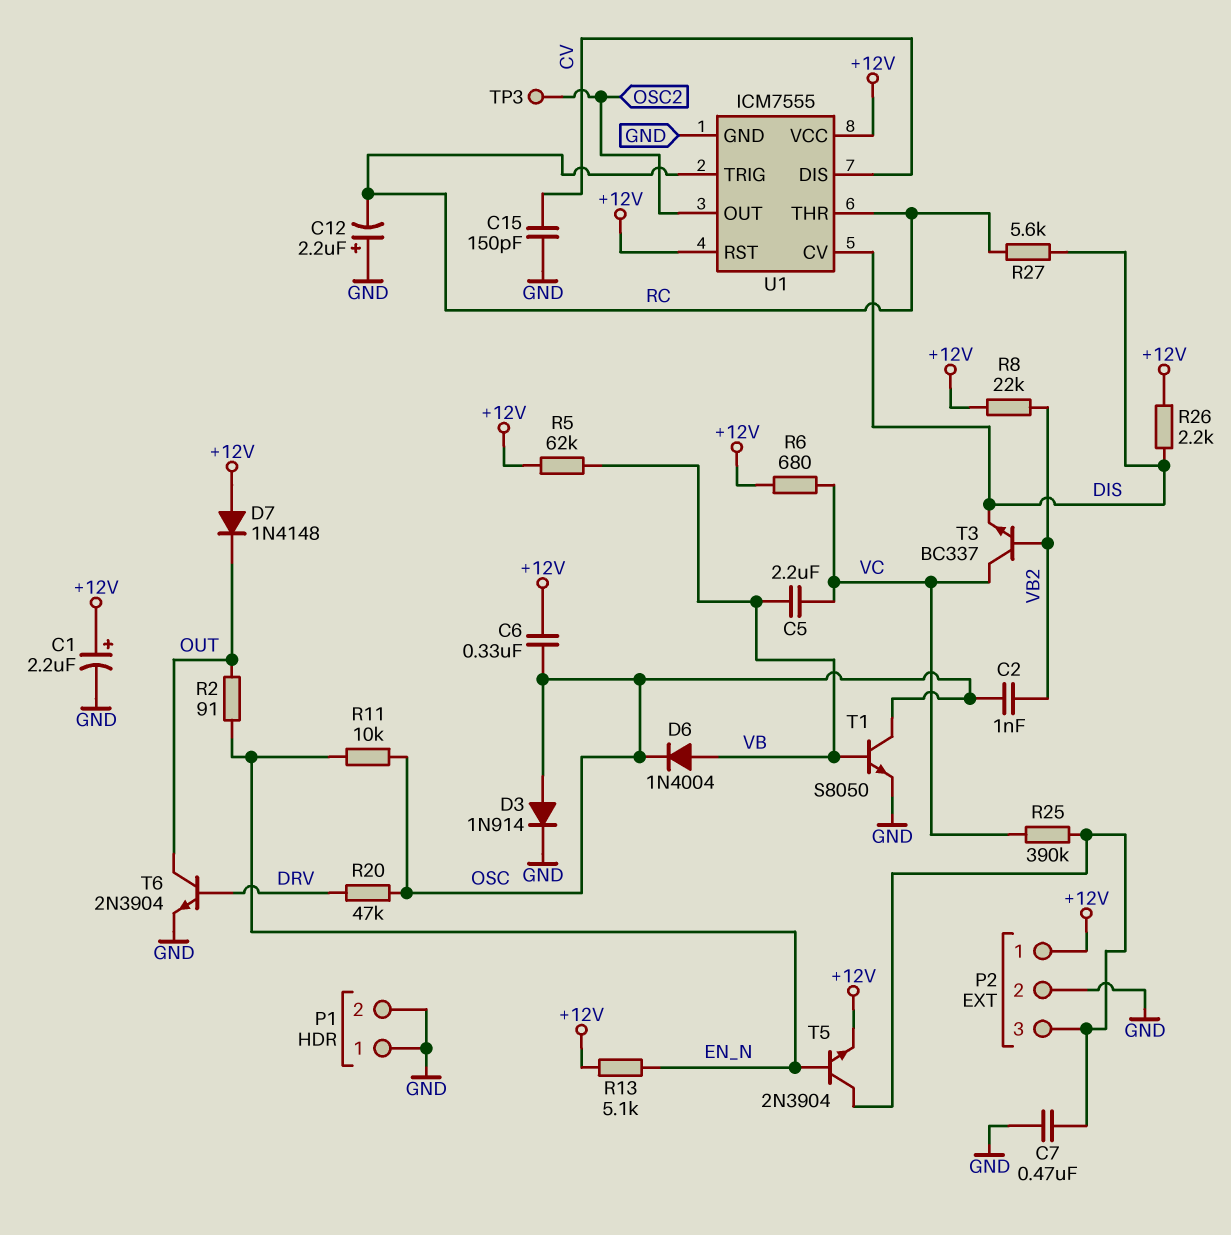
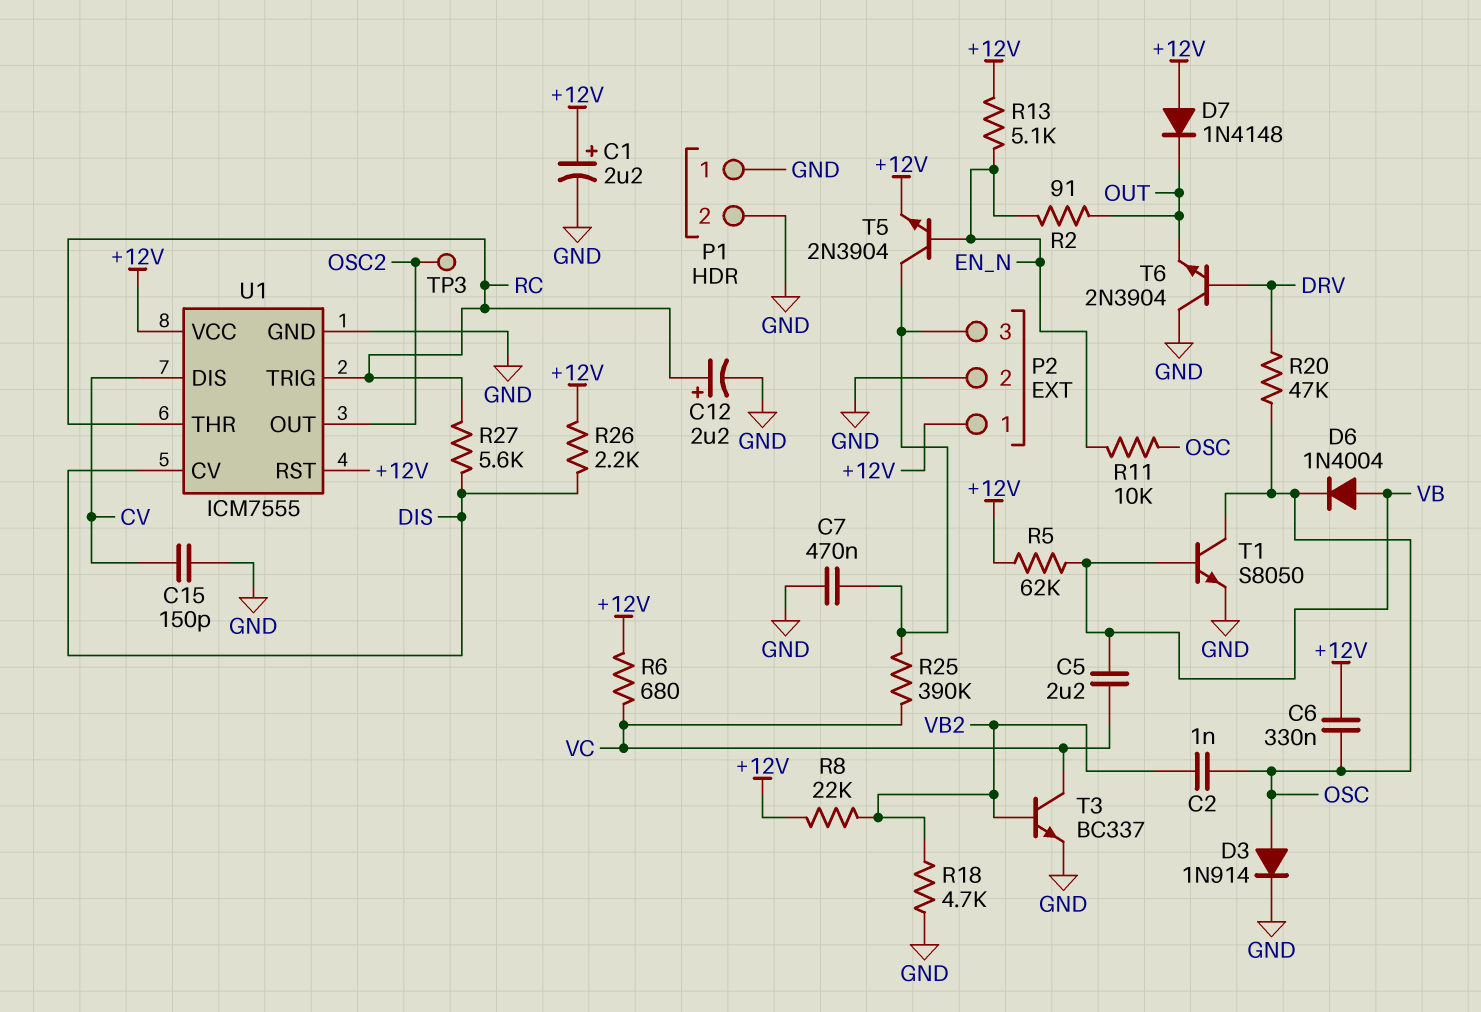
C12: 2.2uF (plus GND, minus RC) -> 2.2uF (plus RC, minus GND)
R18: none -> 4.7k (GND, VB2)
T3: NPN BC337 (B VB2, C VC, E DIS) -> NPN BC337 (B VB2, C VC, E GND)
T6: NPN 2N3904 (B DRV, C OUT, E GND) -> NPN 2N3904 (B DRV, C GND, E OUT)

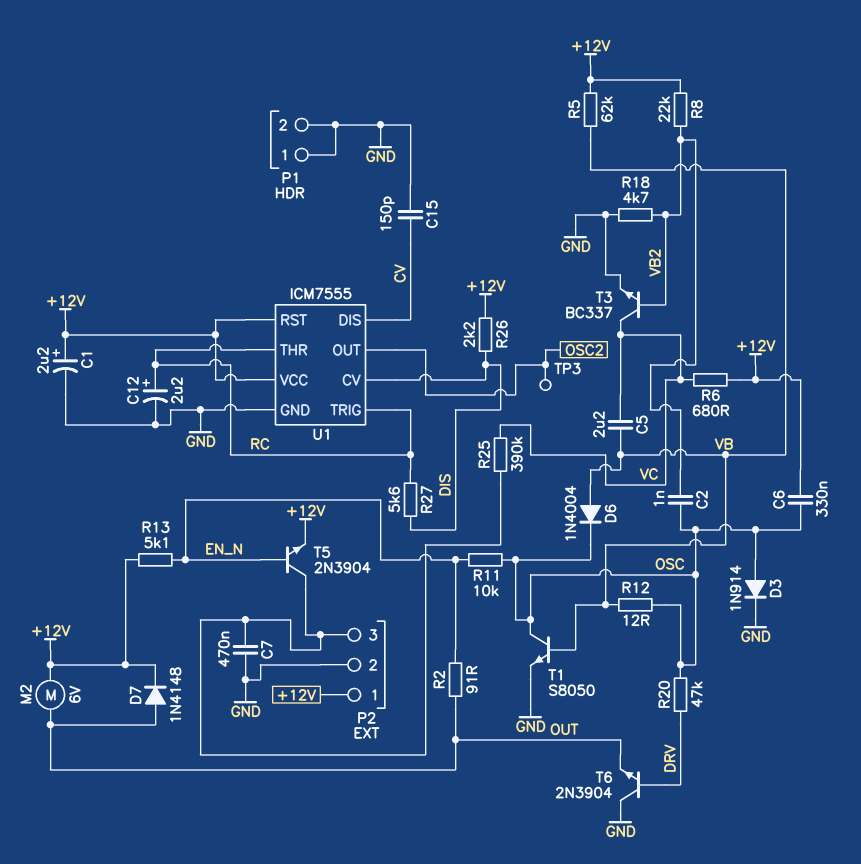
D7: diode 1N4148 (A +12V, K OUT) -> diode 1N4148 (A OUT, K +12V)
M2: none -> motor 6V (+12V, OUT)
R12: none -> 12 (OSC, VB)

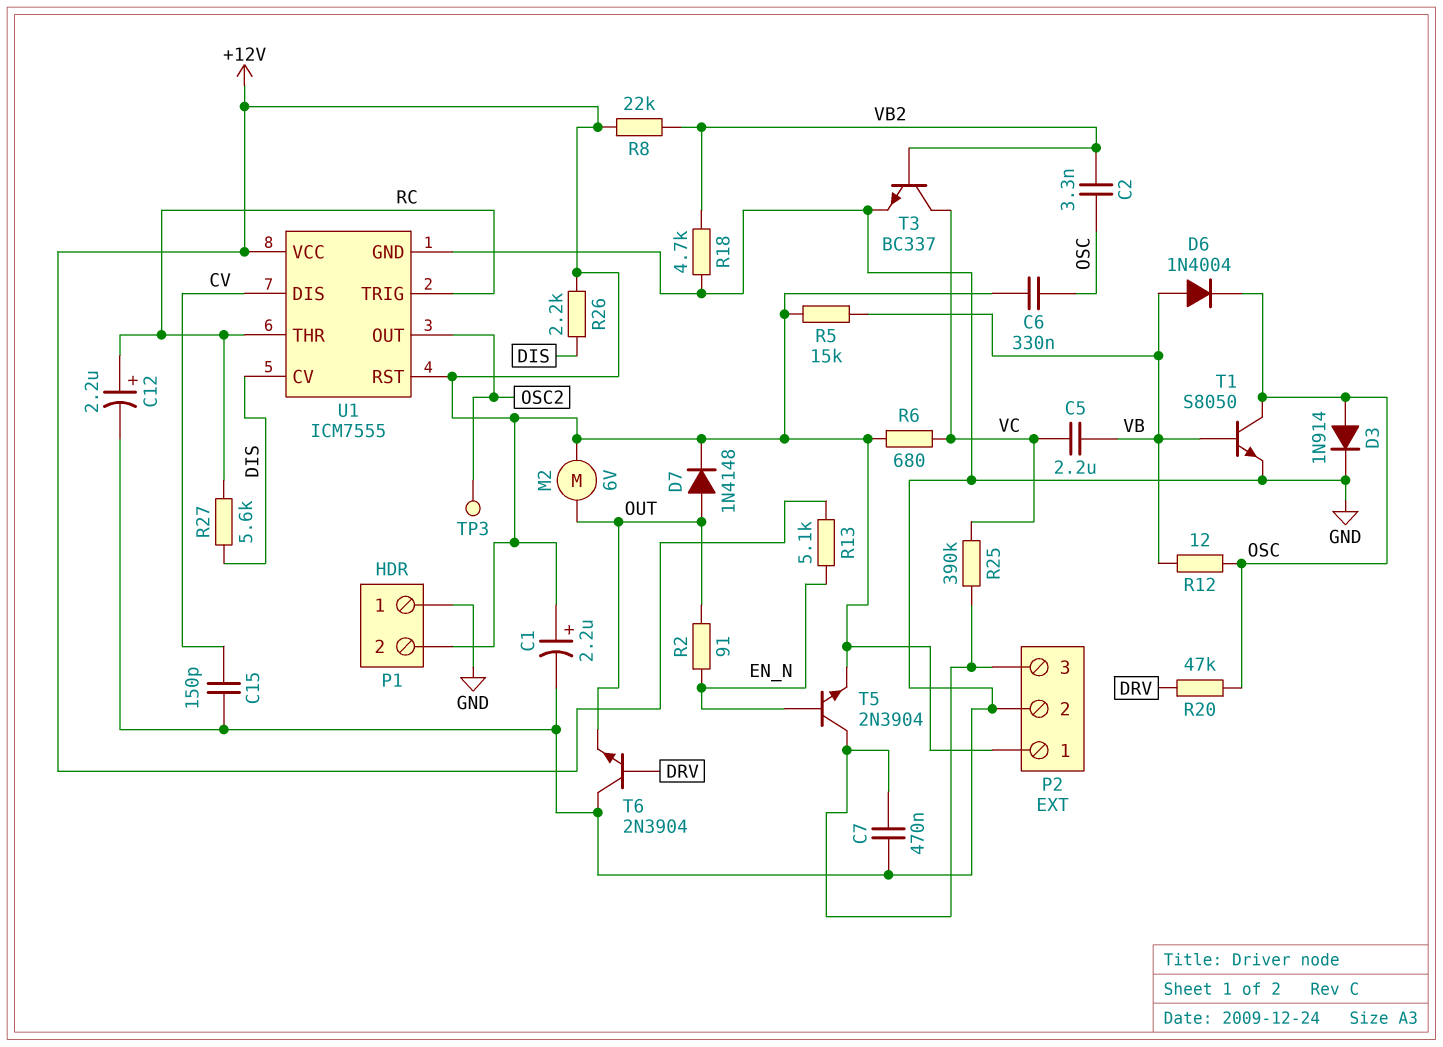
C2: 1nF (OSC, VB2) -> 3.3nF (OSC, VB2)
P1 pin 2: GND -> +12V
R5: 62k (+12V, VB) -> 15k (+12V, VB)
R11: 10k (EN_N, OSC) -> none

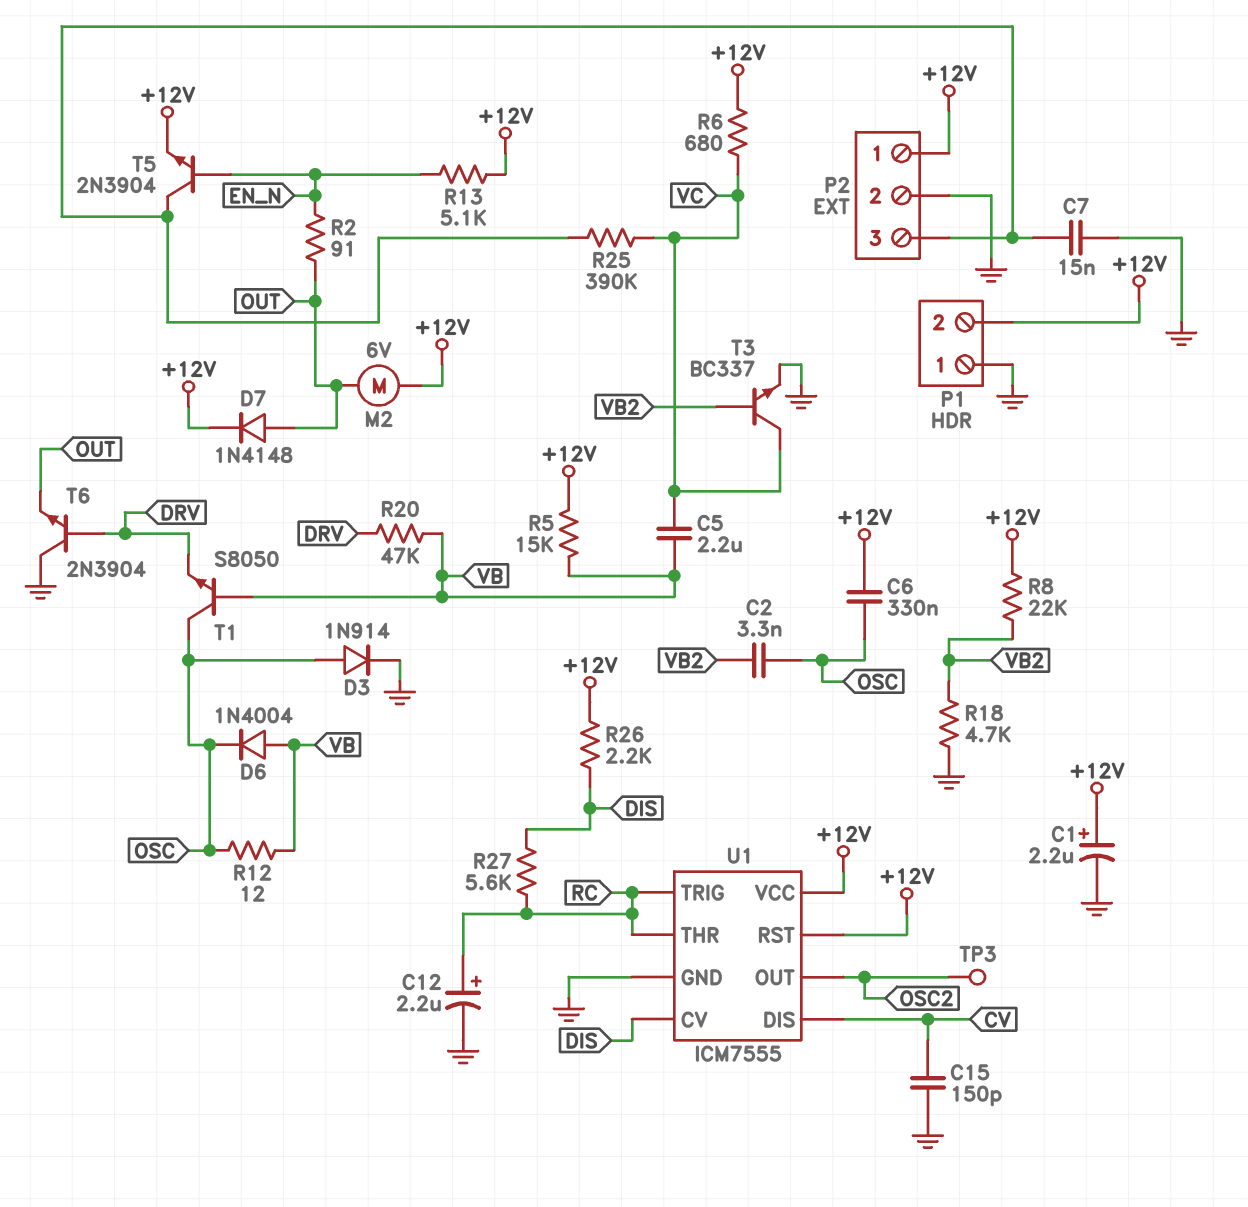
C7: 470nF (GND, P2/3) -> 15nF (GND, P2/3)
R20: 47k (DRV, OSC) -> 47k (DRV, VB)
T1: NPN S8050 (B VB, C OSC, E GND) -> NPN S8050 (B VB, C OSC, E DRV)

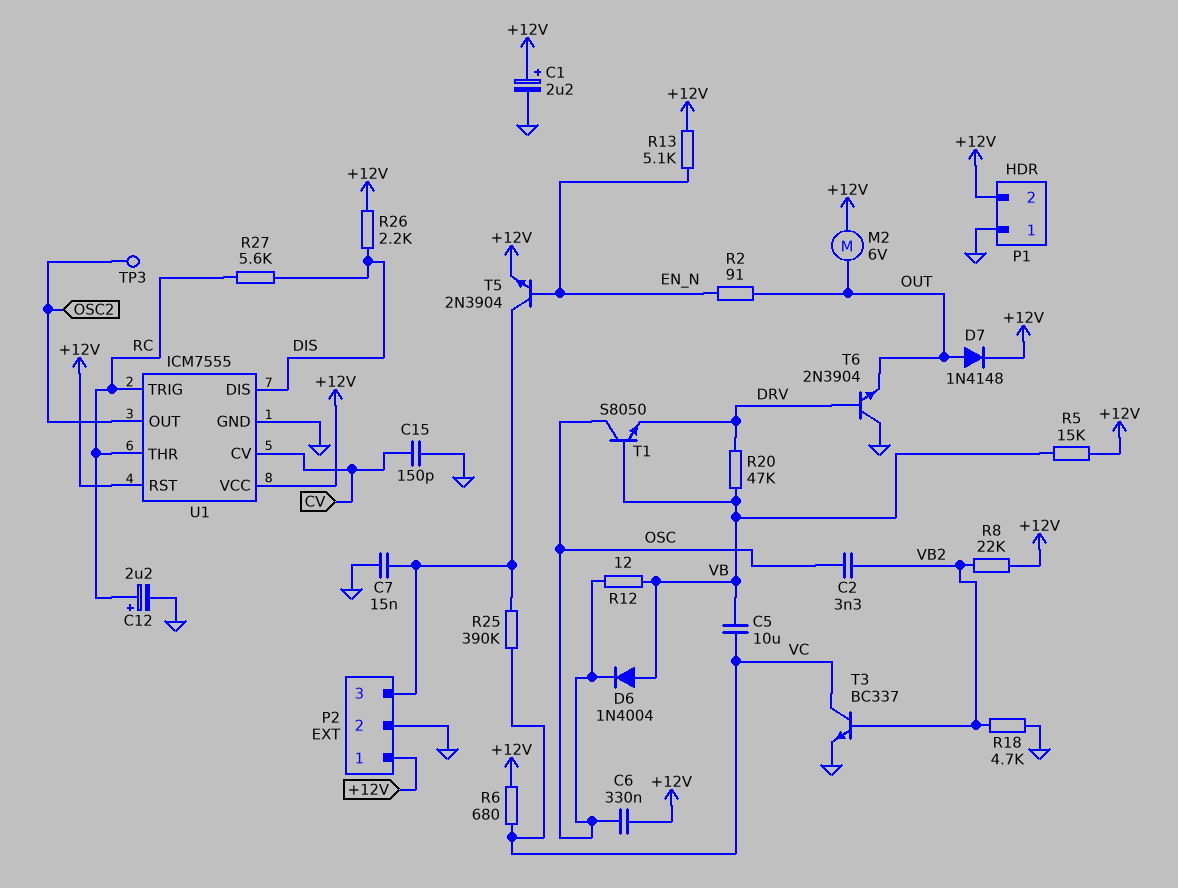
C5: 2.2uF (VB, VC) -> 10uF (VB, VC)
D3: diode 1N914 (A OSC, K GND) -> none
U1 pin CV: DIS -> CV
U1 pin DIS: CV -> DIS

